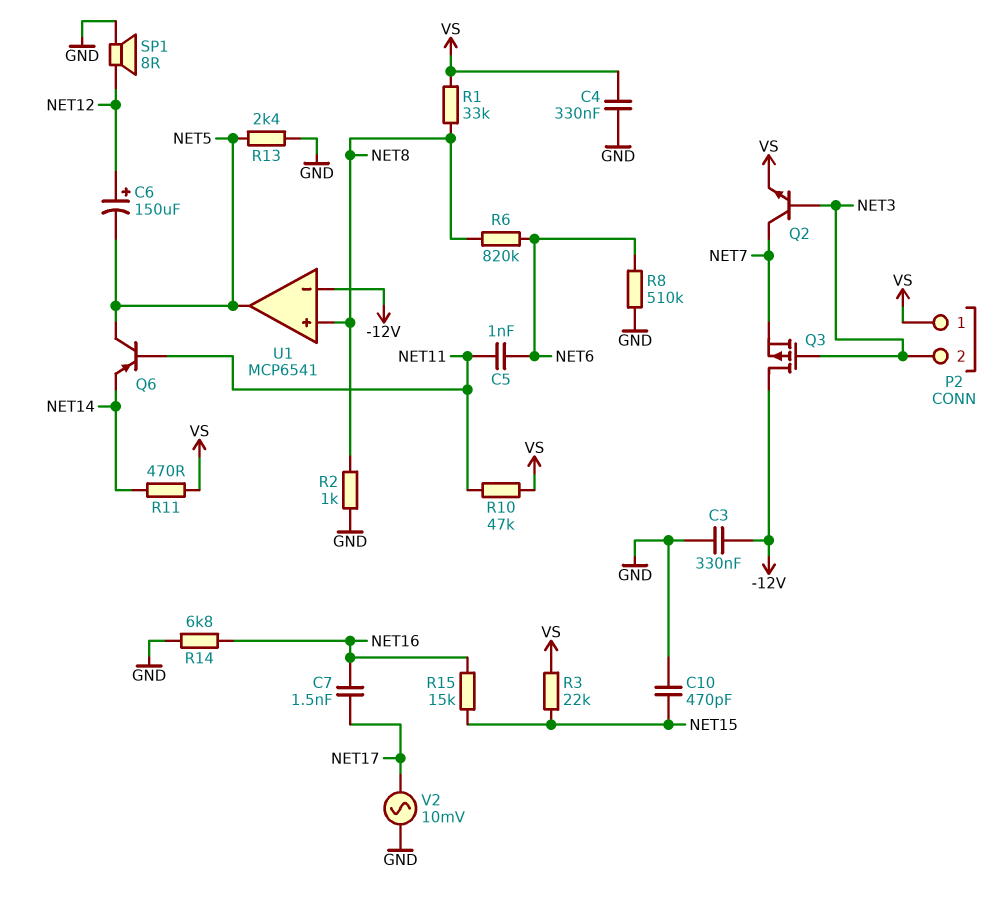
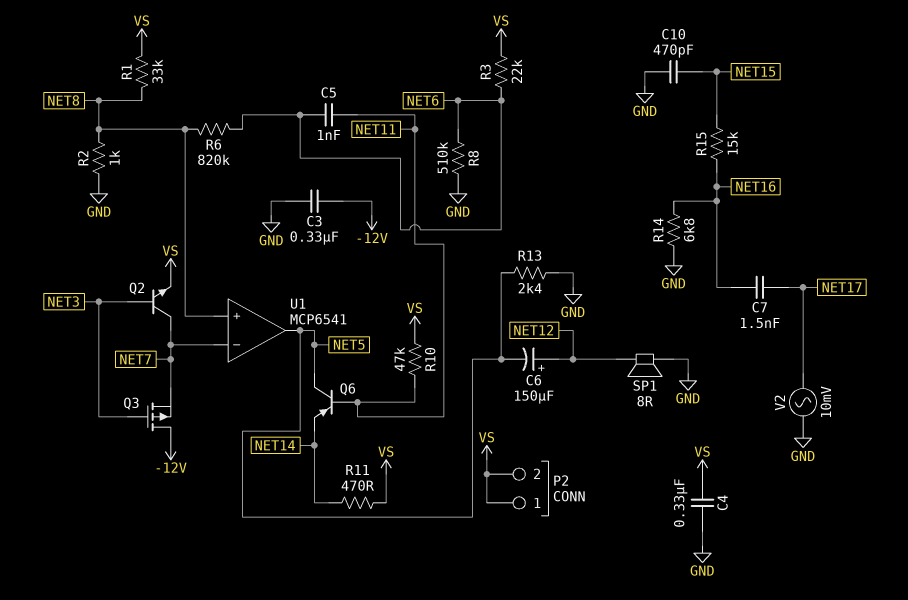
P2 pin 2: NET3 -> VS
R3: 22k (NET15, VS) -> 22k (NET6, VS)
U1 pin in-: -12V -> NET7

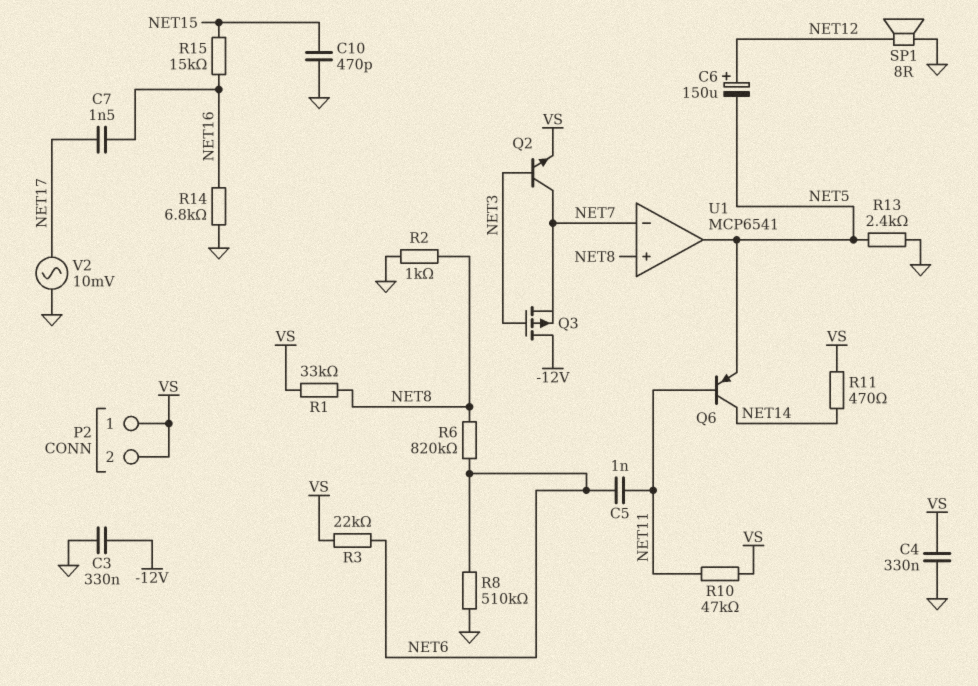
Q6: PNP (B NET11, C NET5, E NET14) -> PNP (B NET11, C NET14, E NET5)

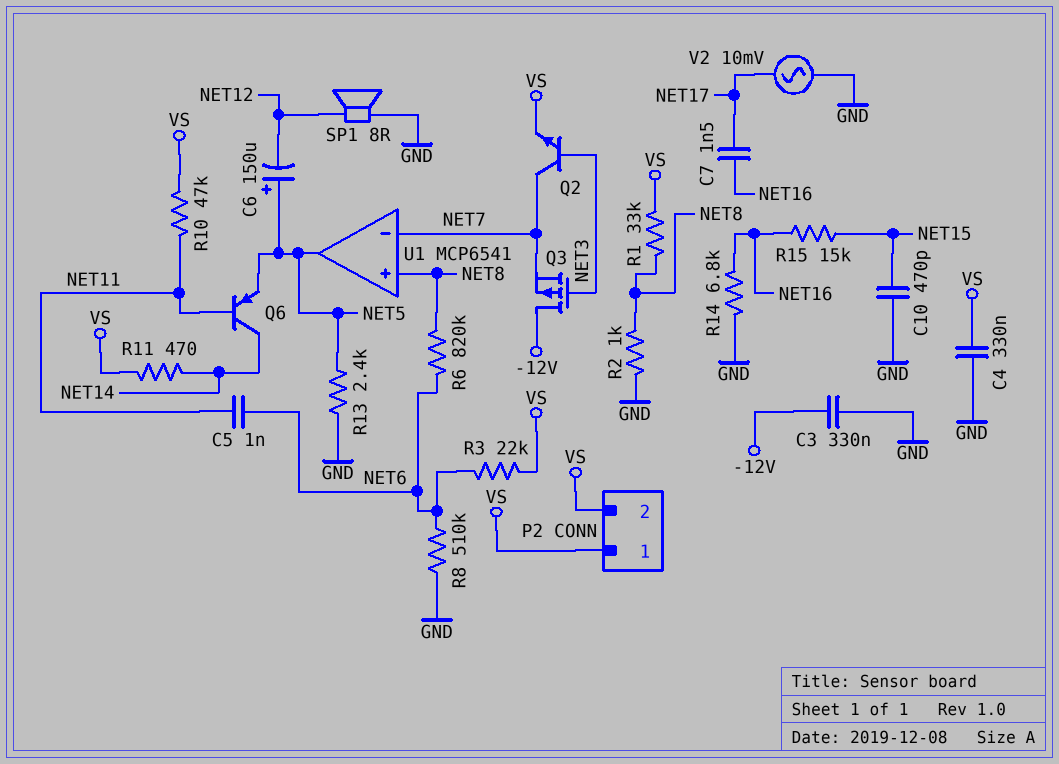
C6: 150uF (plus NET12, minus NET5) -> 150uF (plus NET5, minus NET12)

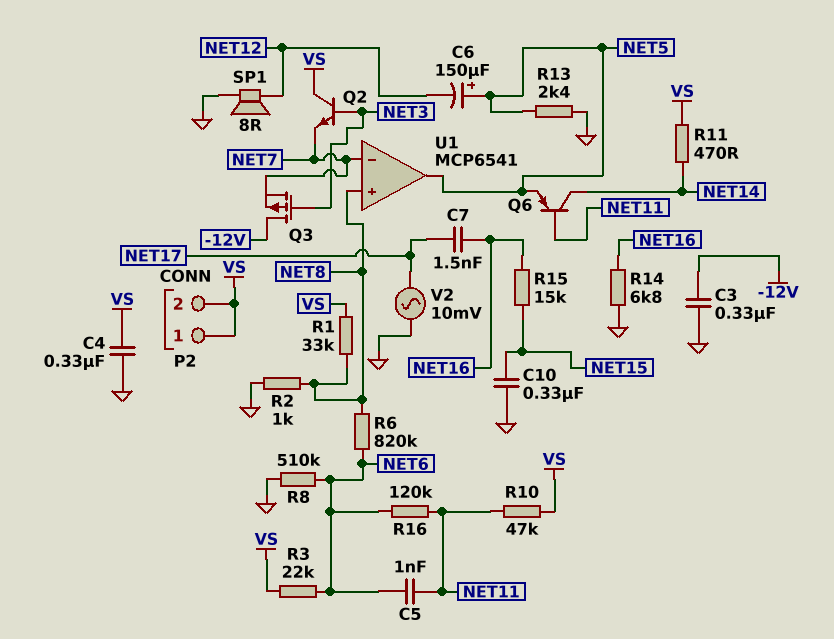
C10: 470pF (GND, NET15) -> 330nF (GND, NET15)
Q2: NPN (B NET3, C NET7, E VS) -> NPN (B NET3, C VS, E NET7)
R16: none -> 120k (NET6, NET11)

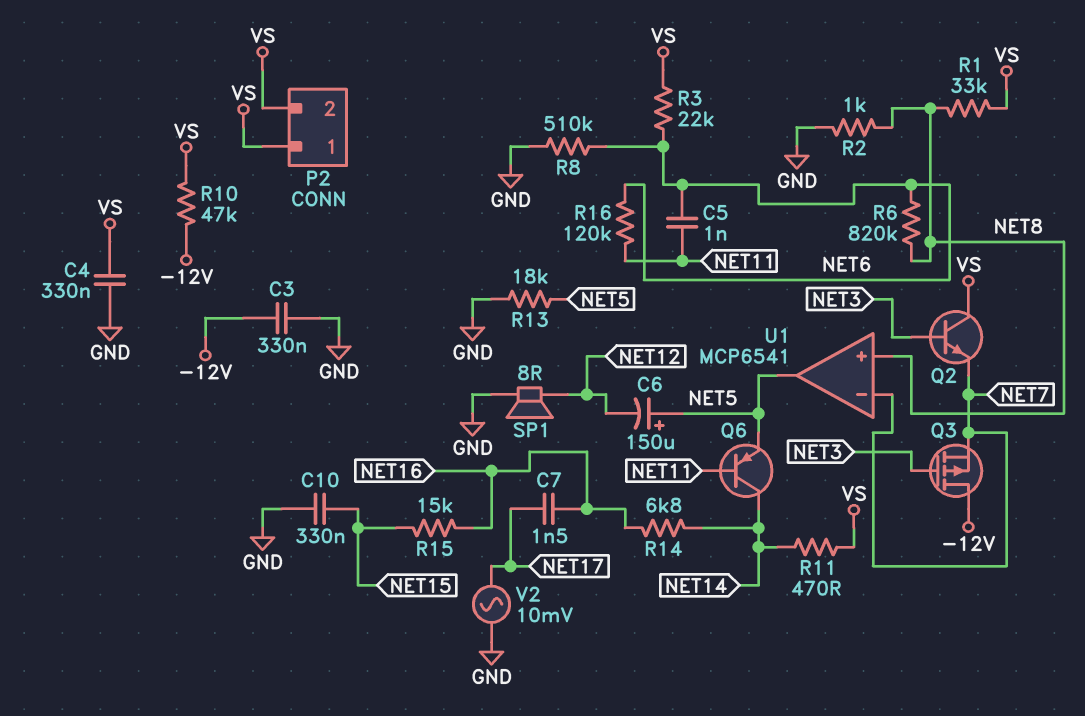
R10: 47k (NET11, VS) -> 47k (-12V, VS)
R13: 2.4k (GND, NET5) -> 18k (GND, NET5)
R14: 6.8k (GND, NET16) -> 6.8k (NET14, NET16)

